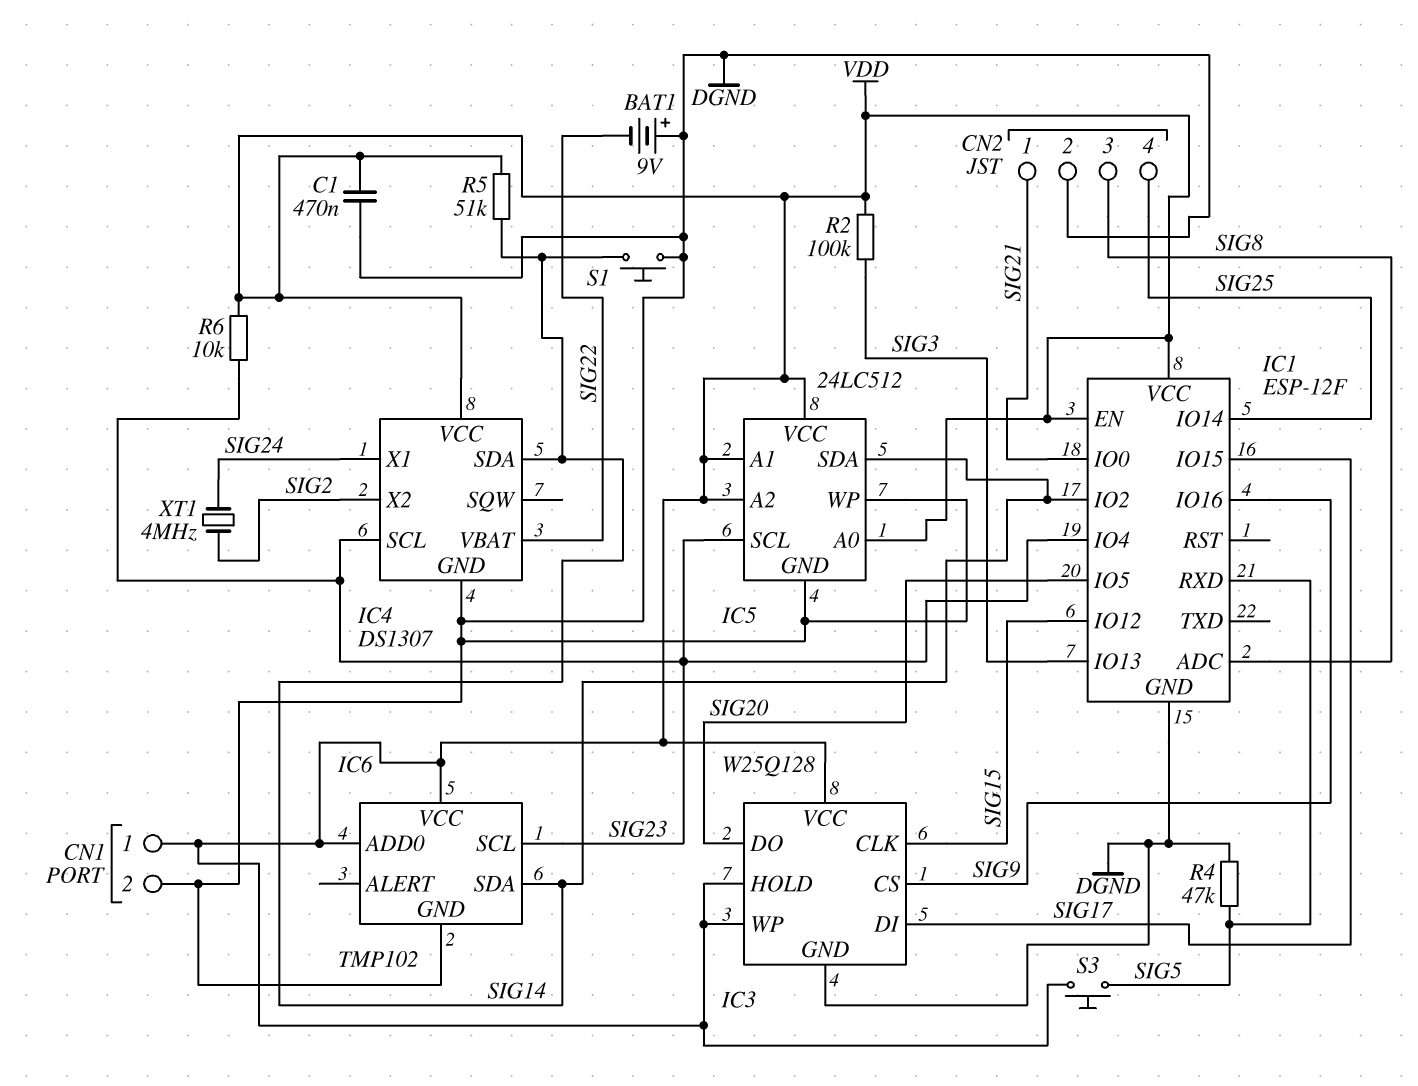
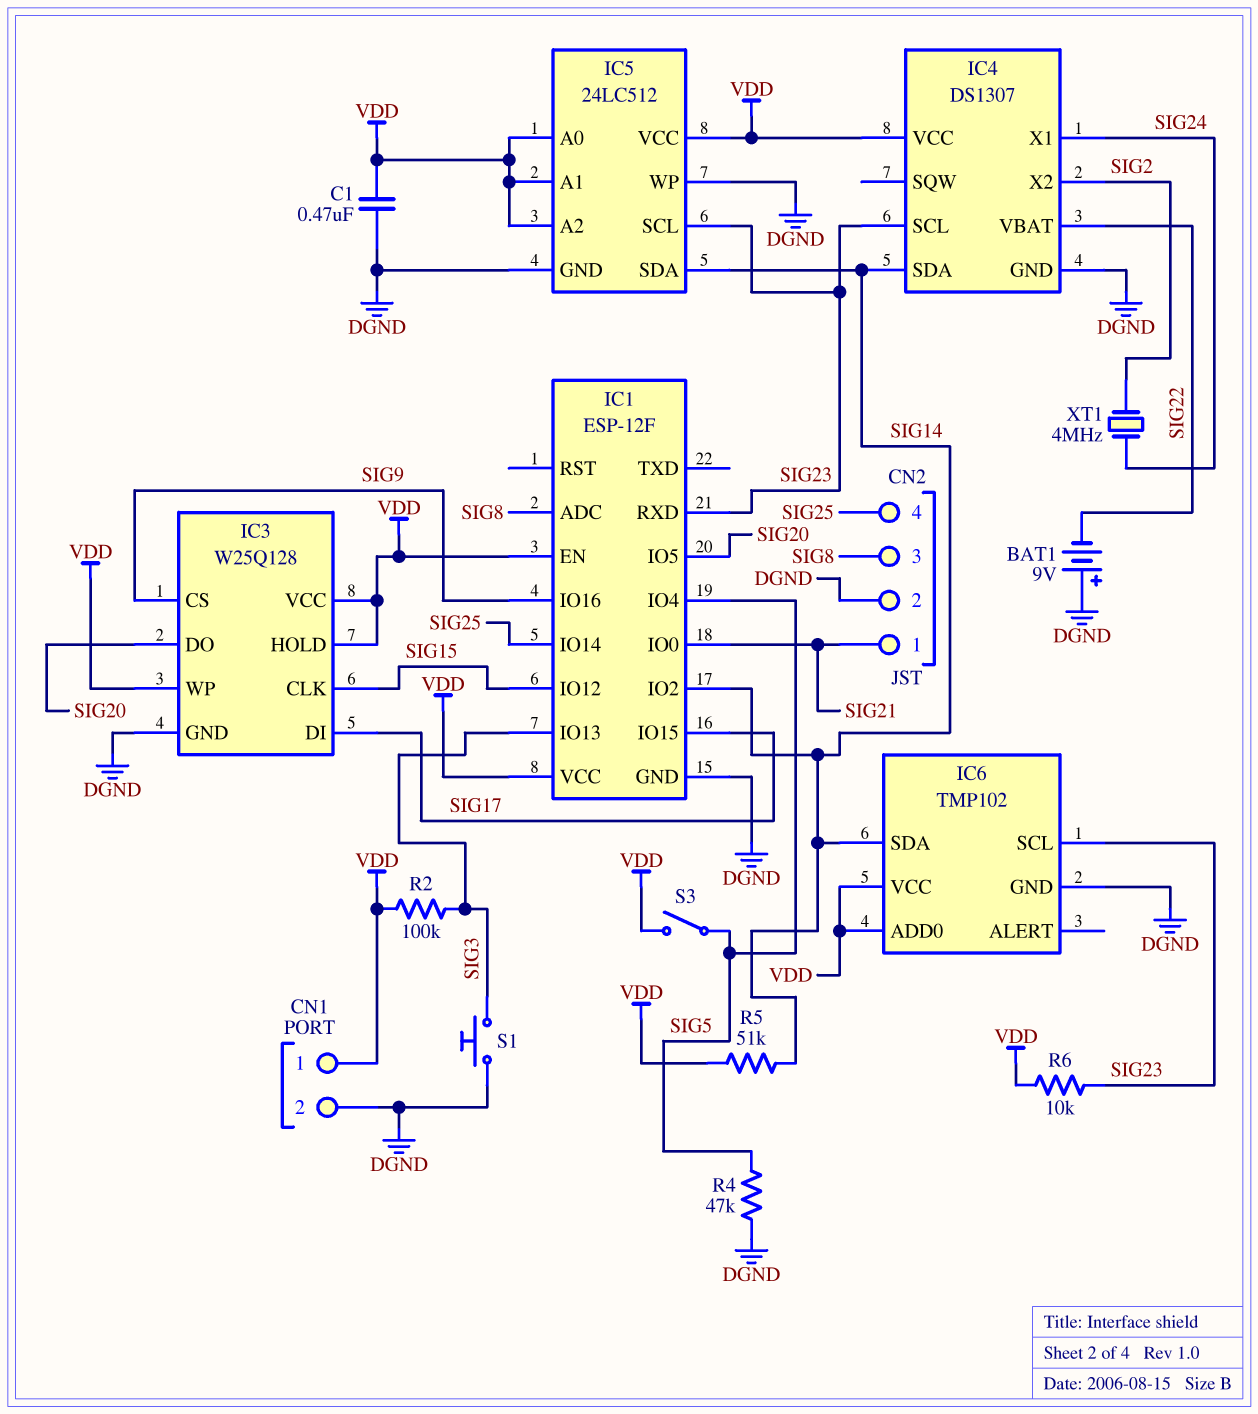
IC1 pin IO4: SIG23 -> SIG5
IC1 pin RXD: SIG5 -> SIG23
S1: button (DGND, SIG14) -> button (DGND, SIG3)
S3: button (SIG5, VDD) -> switch (SIG5, VDD)

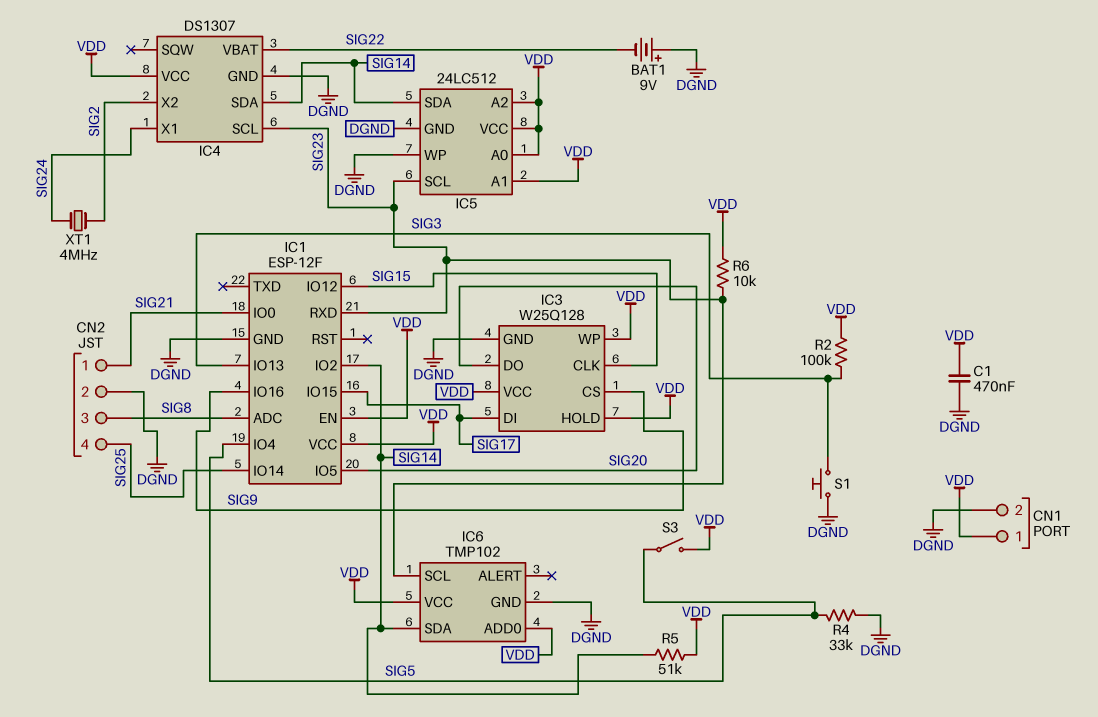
R4: 47k (DGND, SIG5) -> 33k (DGND, SIG5)

